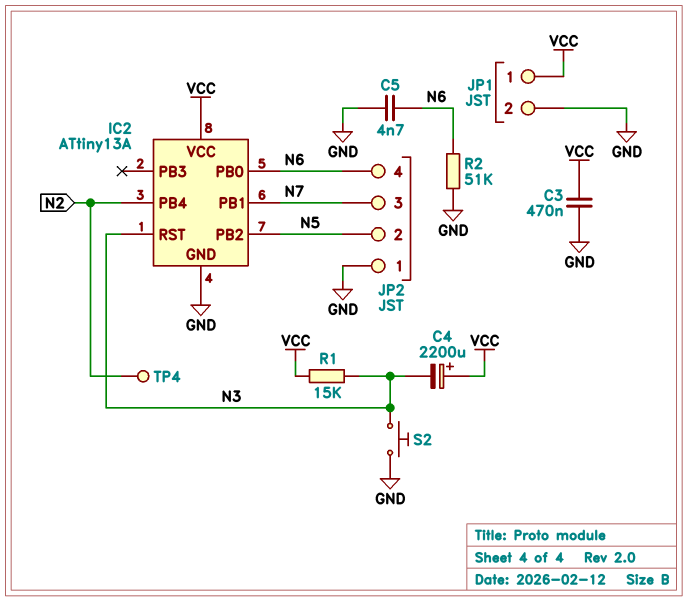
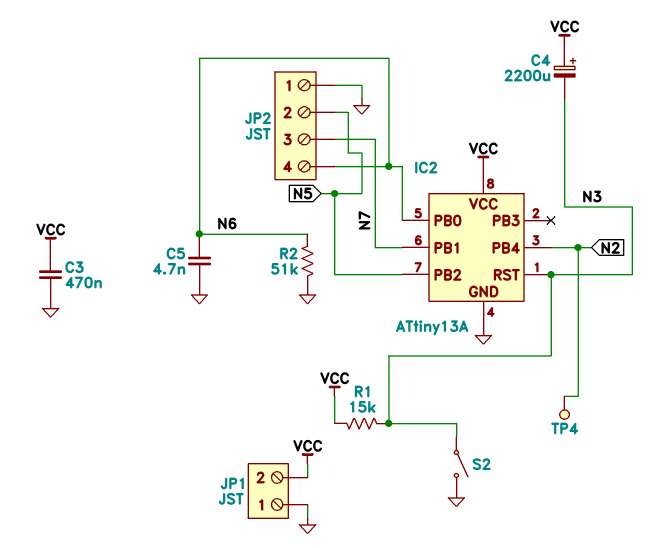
JP1 pin 1: VCC -> GND
JP1 pin 2: GND -> VCC
S2: button (GND, N3) -> switch (GND, N3)

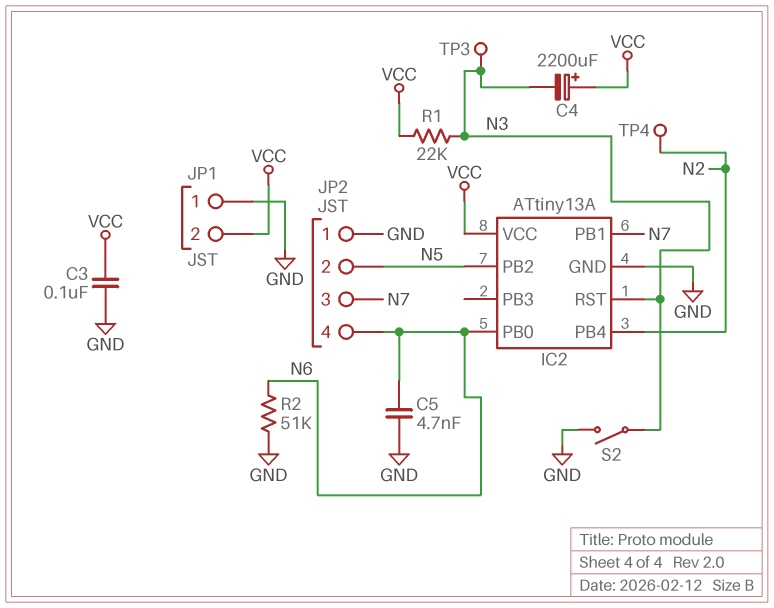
C3: 470nF (GND, VCC) -> 100nF (GND, VCC)
R1: 15k (N3, VCC) -> 22k (N3, VCC)
TP3: none -> test point (N3)

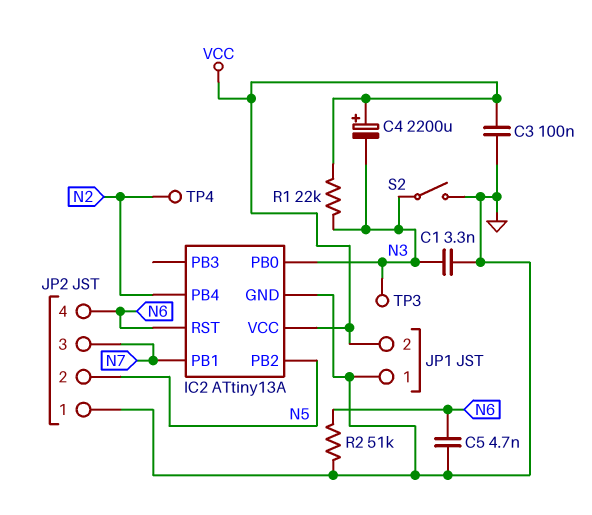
C1: none -> 3.3nF (GND, N3)
IC2 pin PB0: N6 -> N3
IC2 pin RST: N3 -> N6

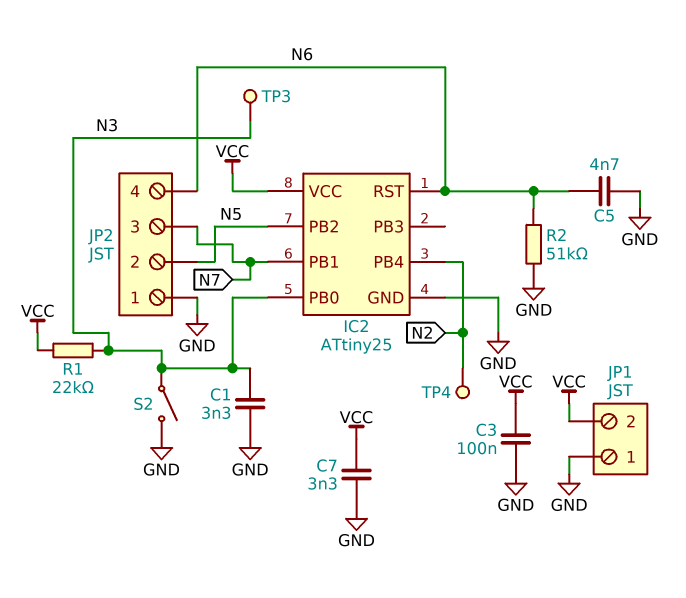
C4: 2200uF (plus VCC, minus N3) -> none
C7: none -> 3.3nF (GND, VCC)
IC2: ATtiny13A -> ATtiny25

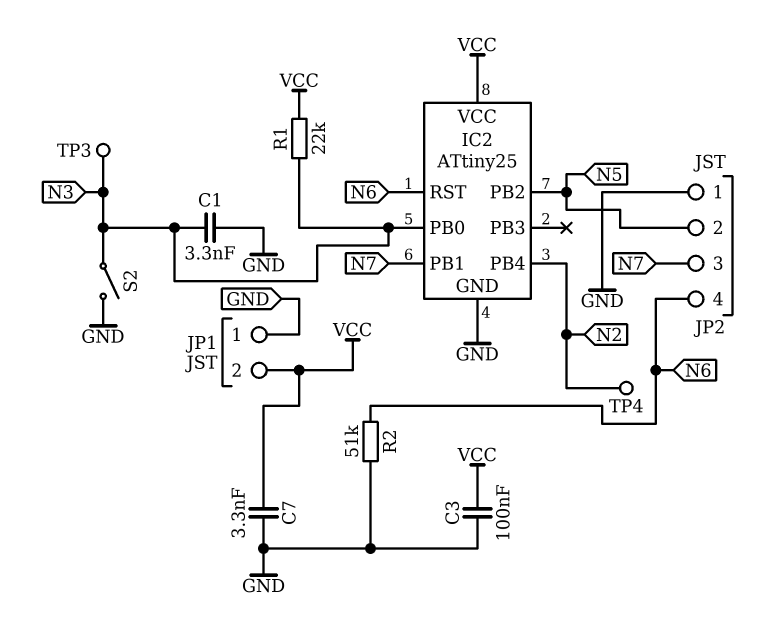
C5: 4.7nF (GND, N6) -> none

